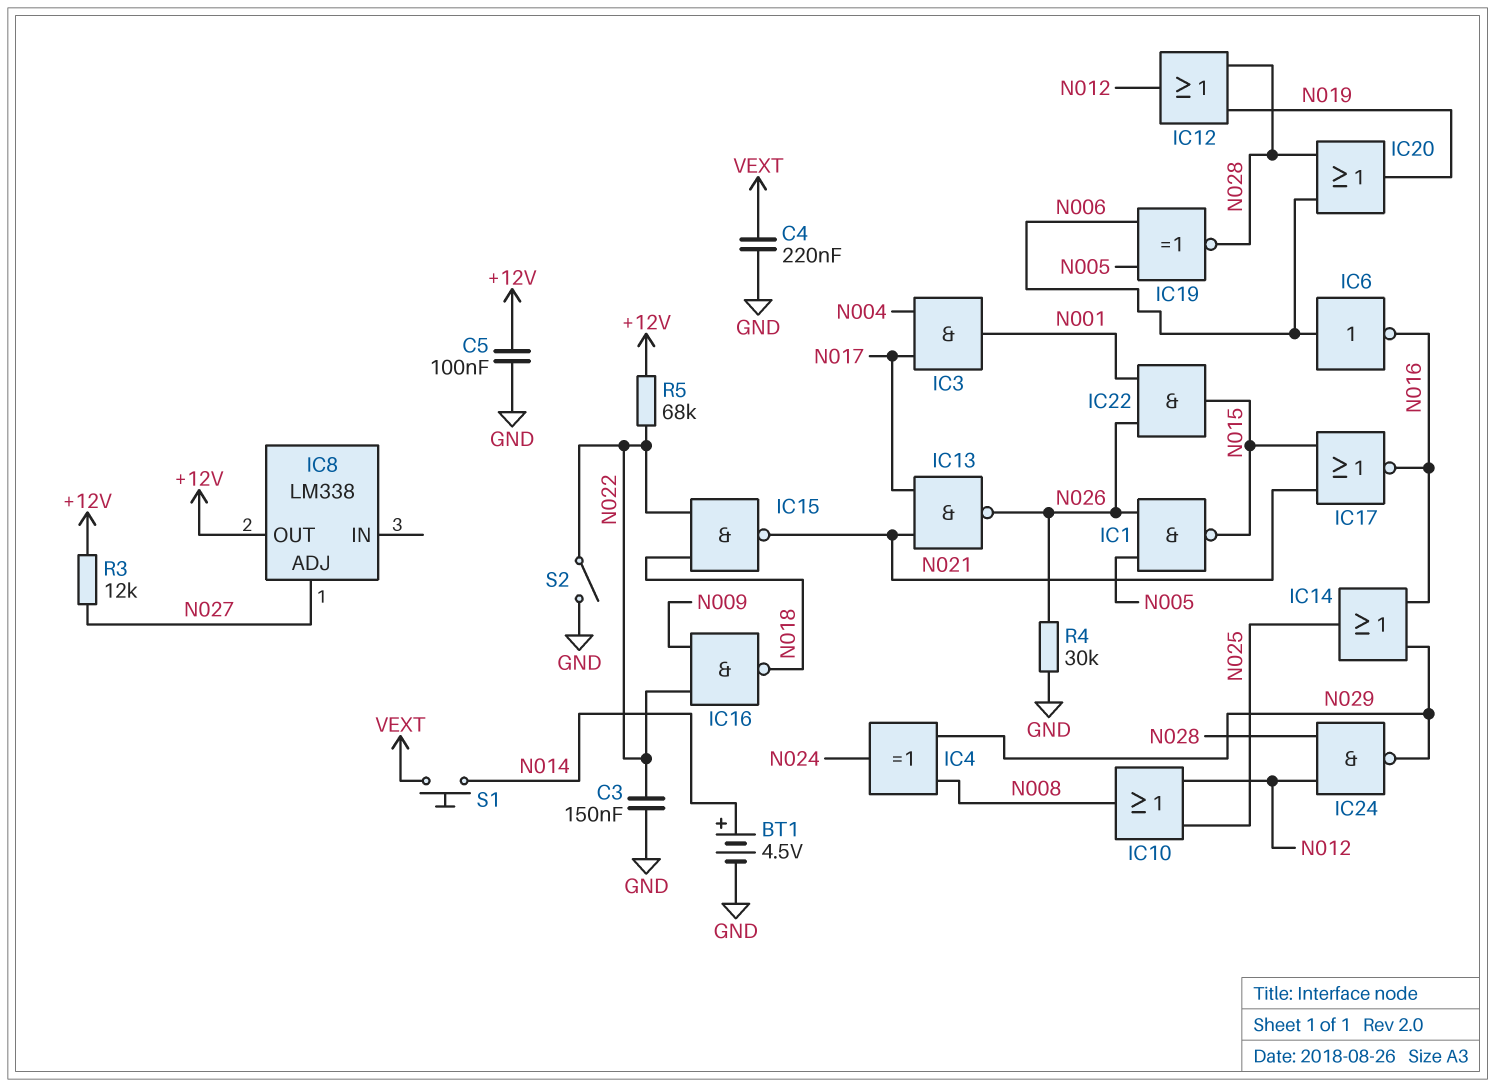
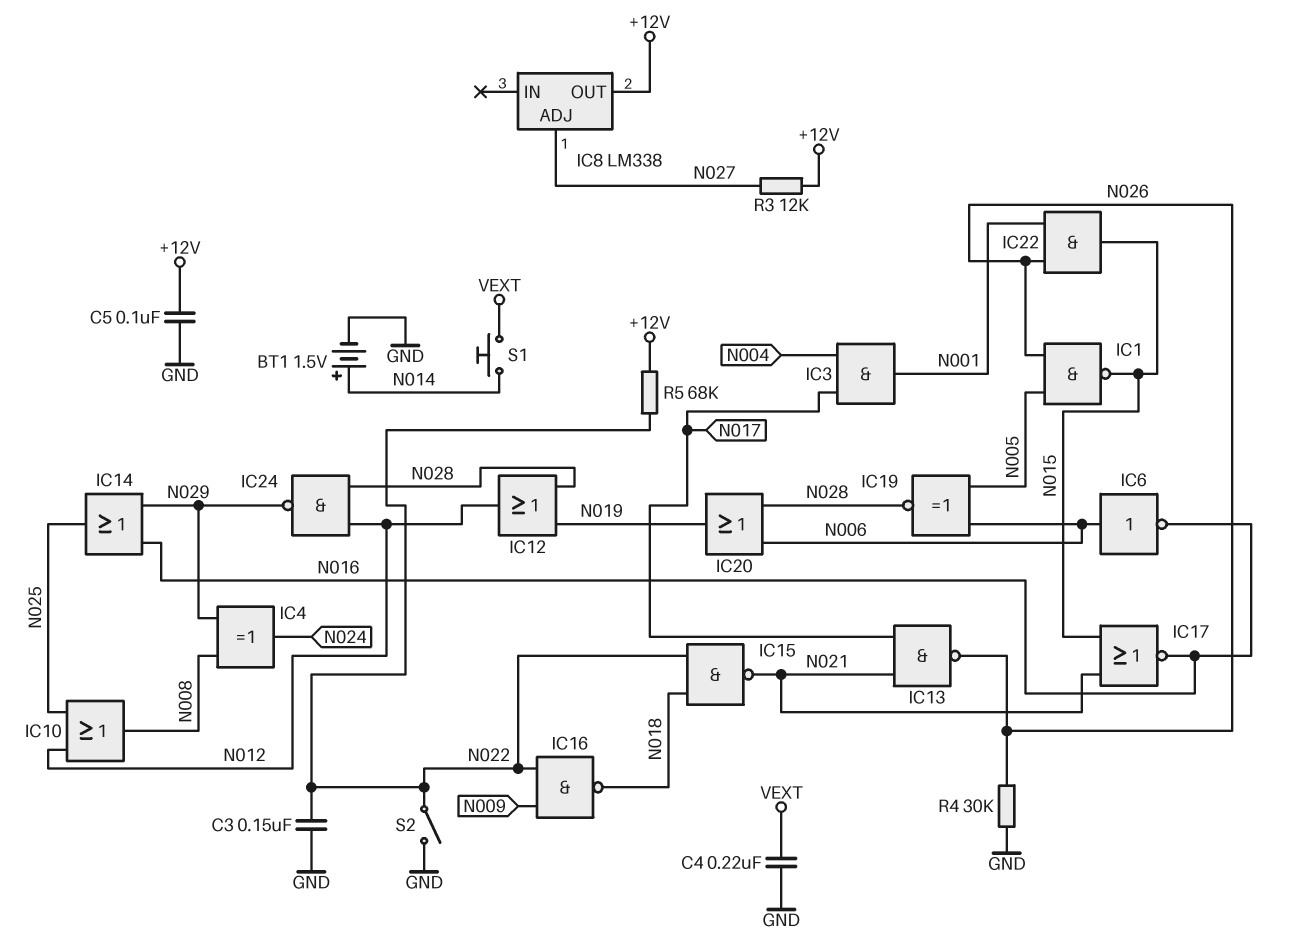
BT1: 4.5V (plus N014, minus GND) -> 1.5V (plus N014, minus GND)

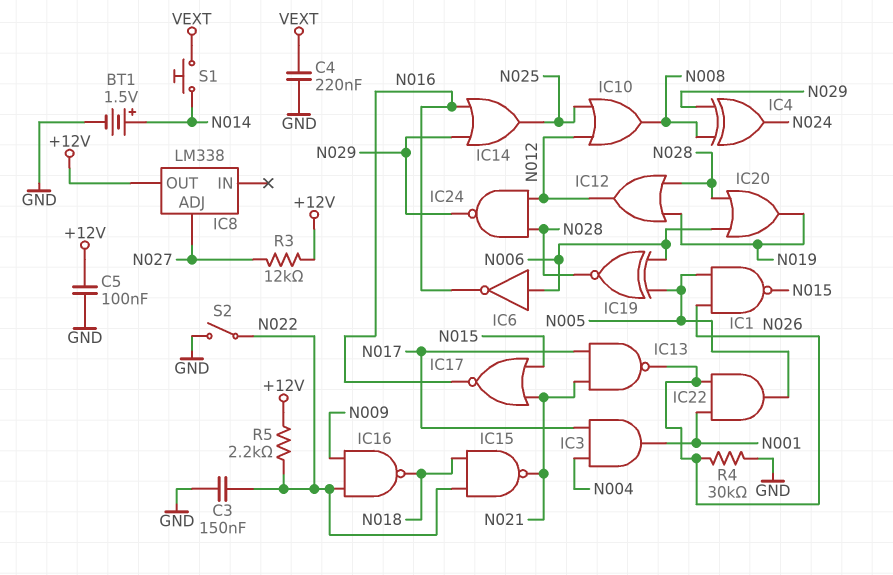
IC22: AND (in N001, in N026, out N015) -> AND (in N001, in N026, out N005)
R5: 68k (+12V, N022) -> 2.2k (+12V, N022)

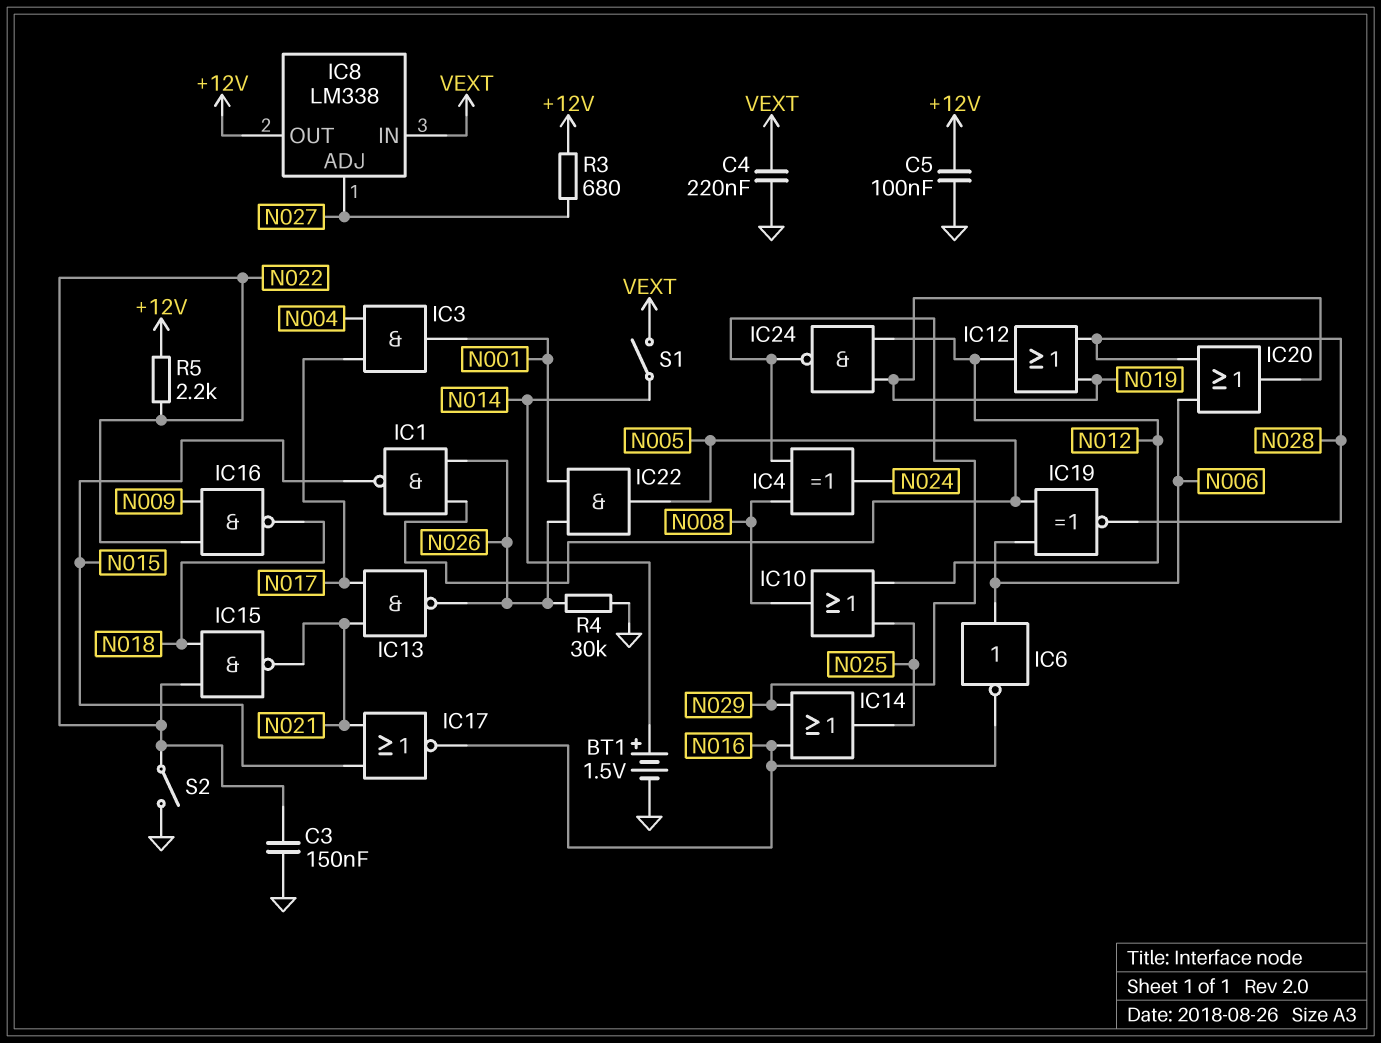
IC8 pin IN: none -> VEXT
IC24: NAND (in N012, in N028, out N029) -> NAND (in N012, in N019, out N029)
R3: 12k (+12V, N027) -> 680 (+12V, N027)
S1: button (N014, VEXT) -> switch (N014, VEXT)

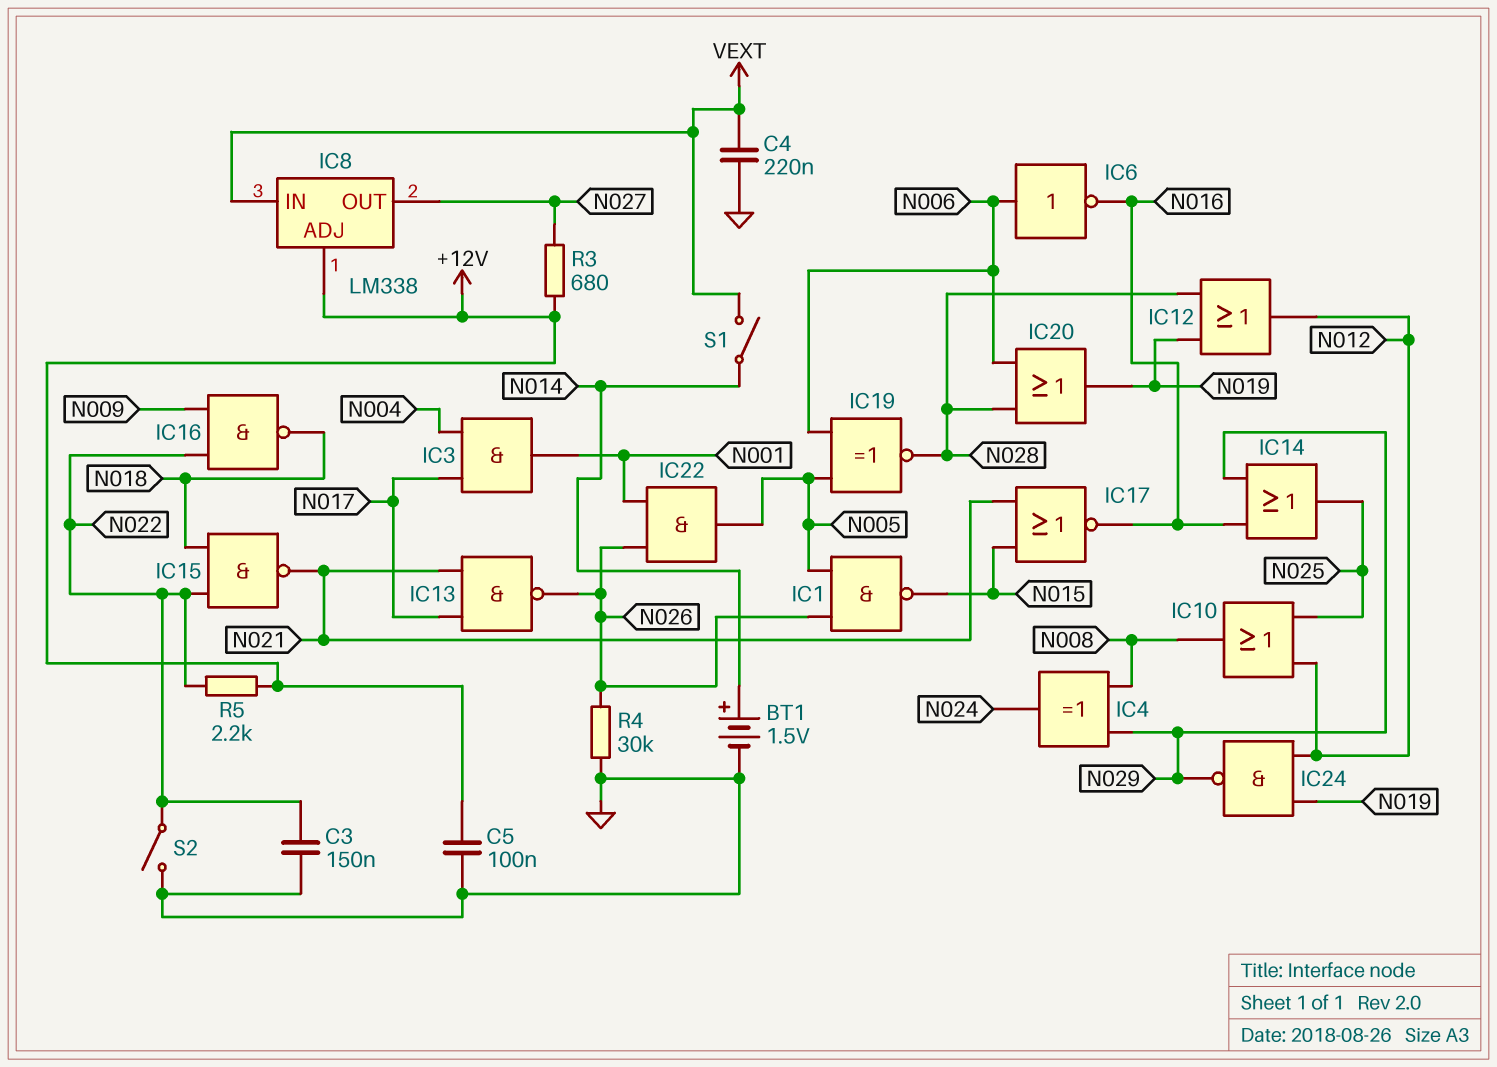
IC8 pin ADJ: N027 -> +12V
IC8 pin OUT: +12V -> N027

